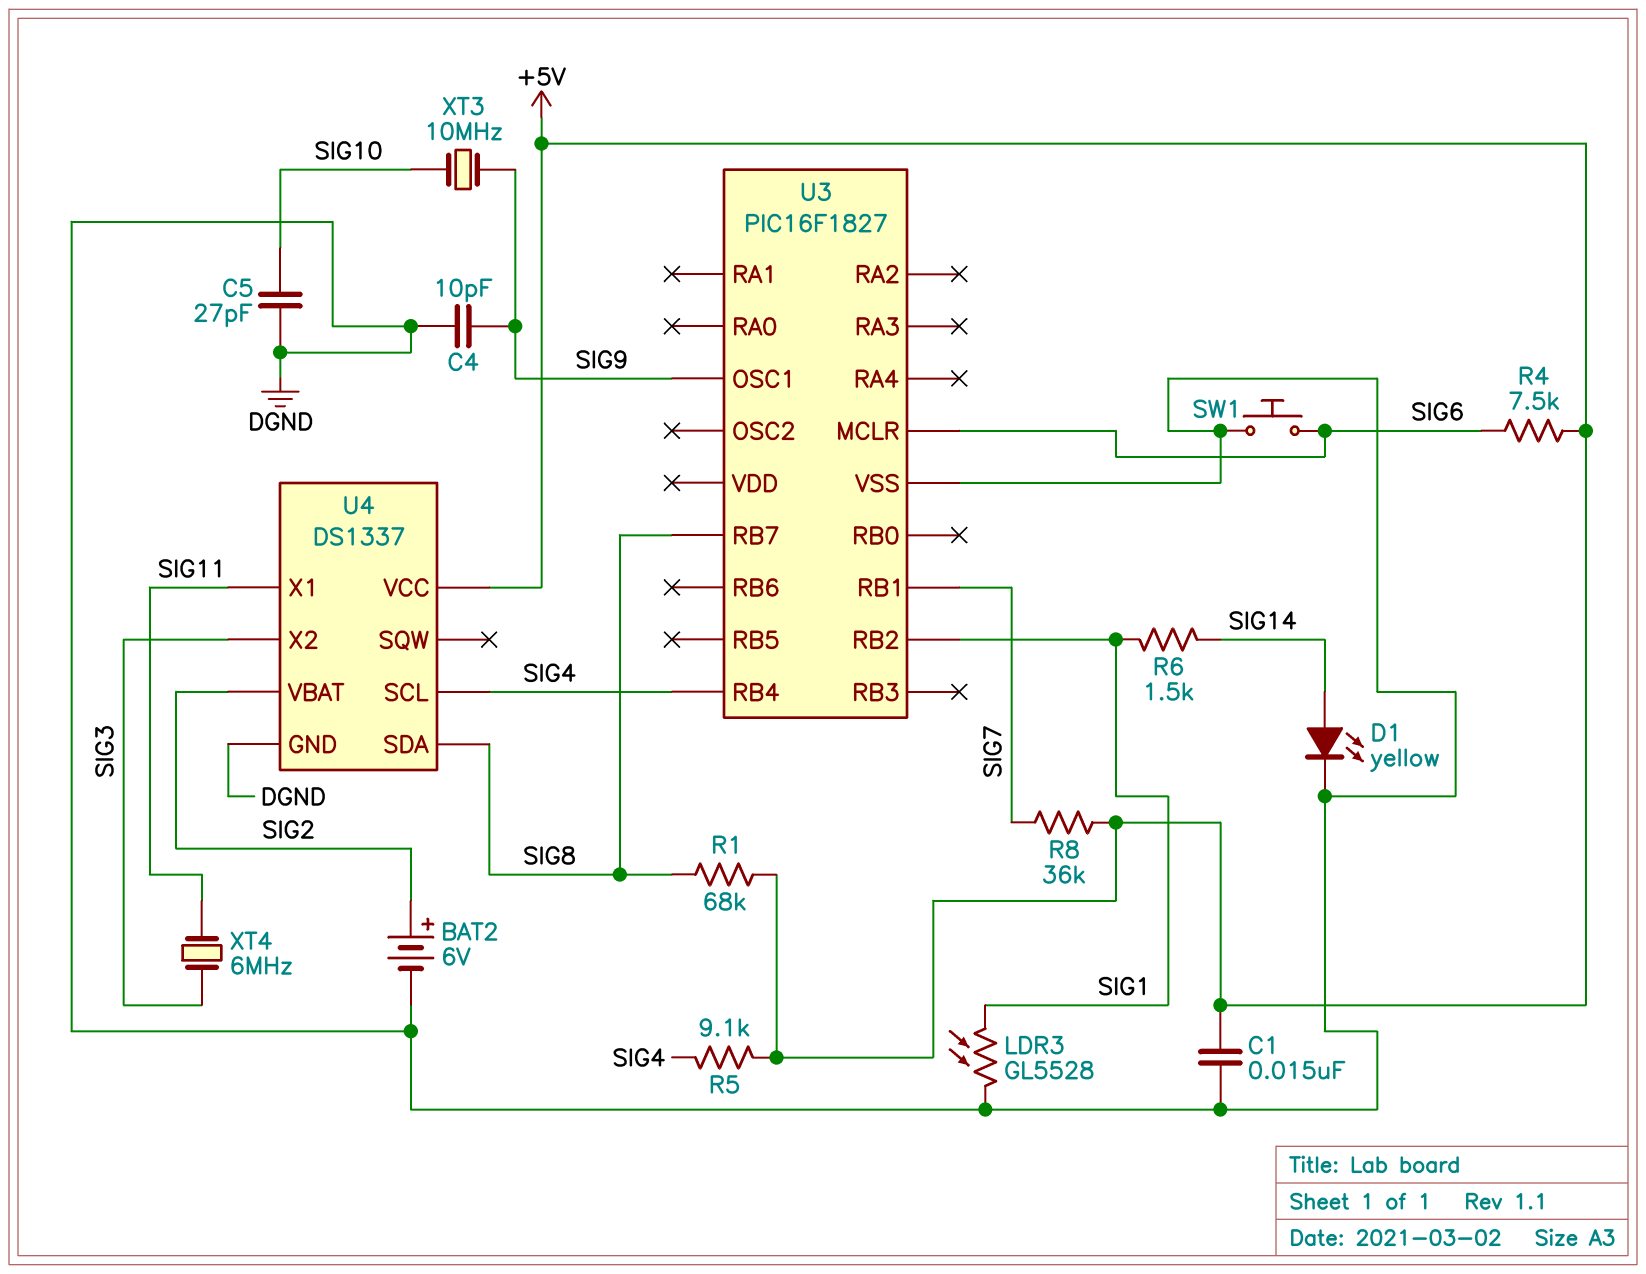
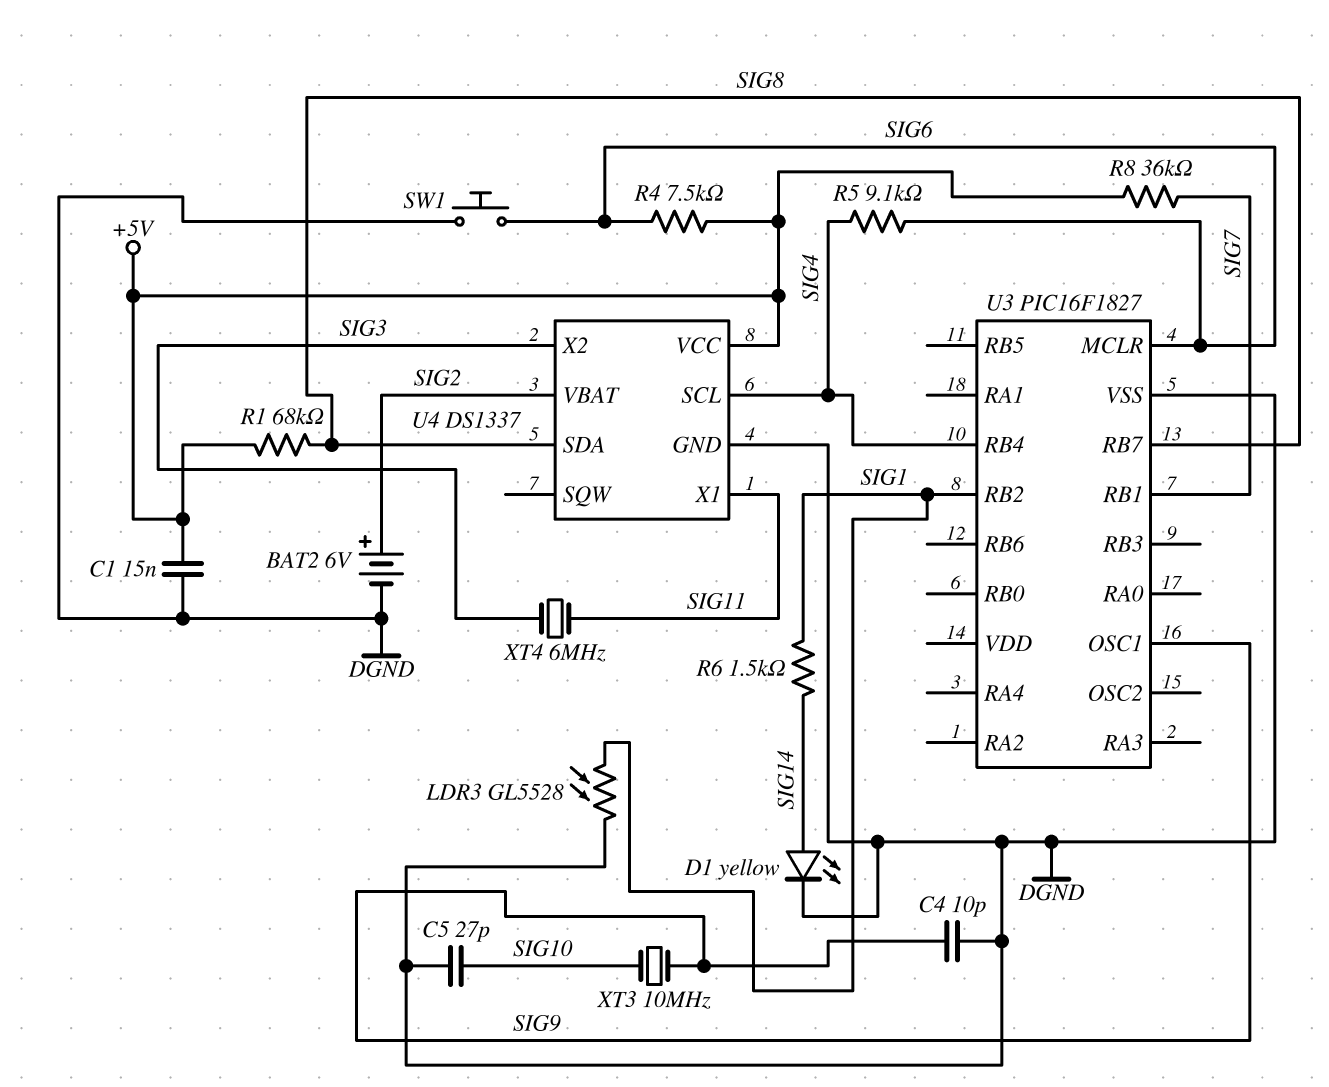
R5: 9.1k (+5V, SIG4) -> 9.1k (SIG4, SIG6)

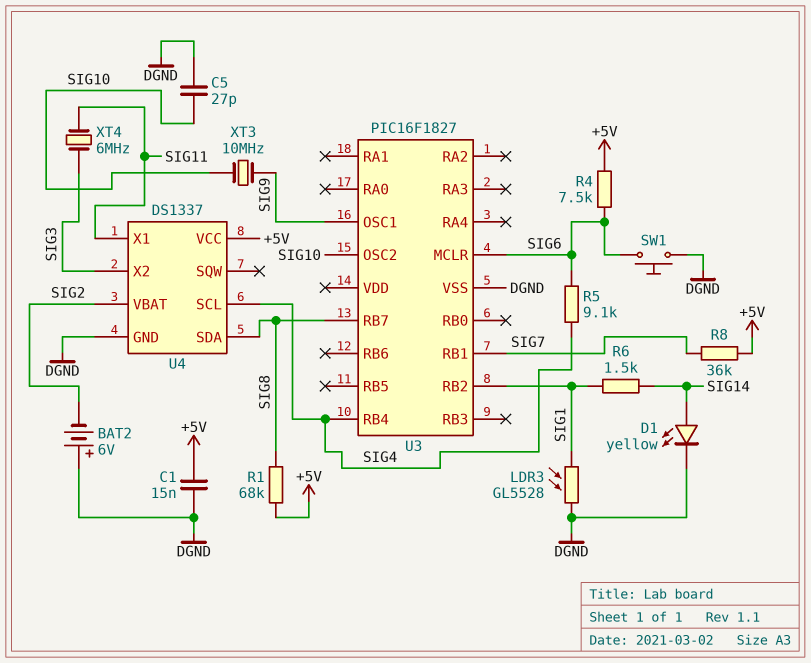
BAT2: 6V (plus SIG2, minus DGND) -> 6V (plus DGND, minus SIG2)
C4: 10pF (DGND, SIG9) -> none
U3 pin OSC2: none -> SIG10

